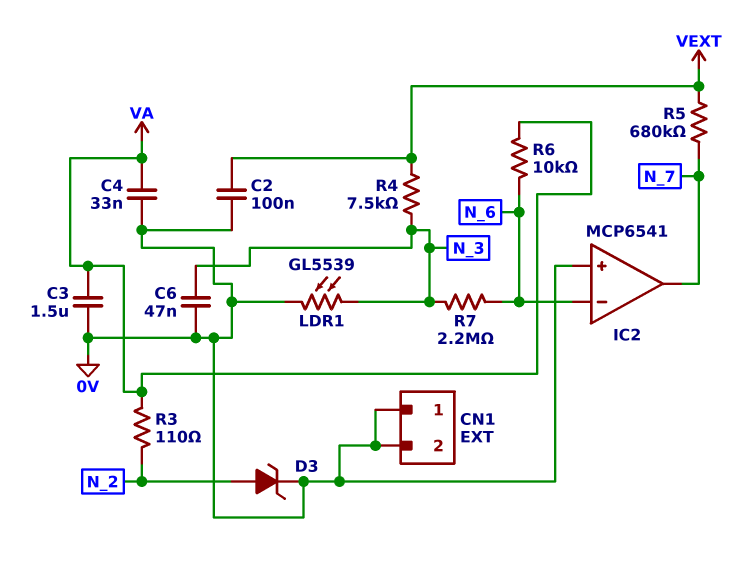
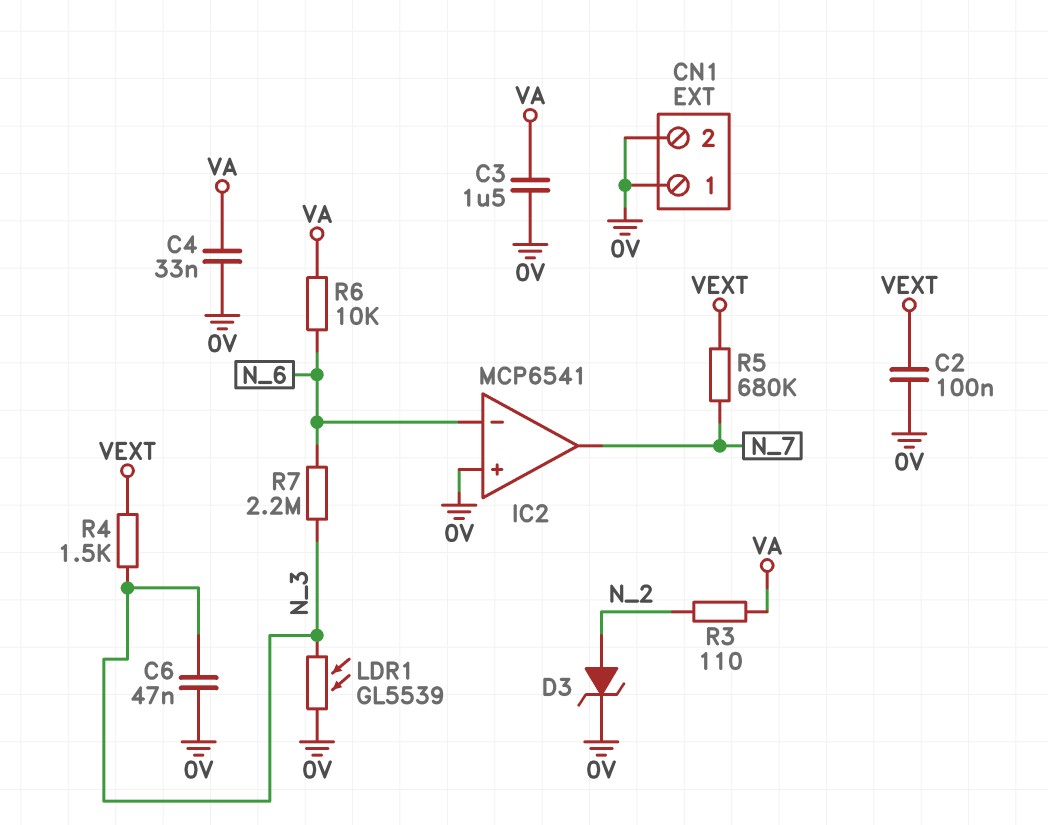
R4: 7.5k (N_3, VEXT) -> 1.5k (N_3, VEXT)

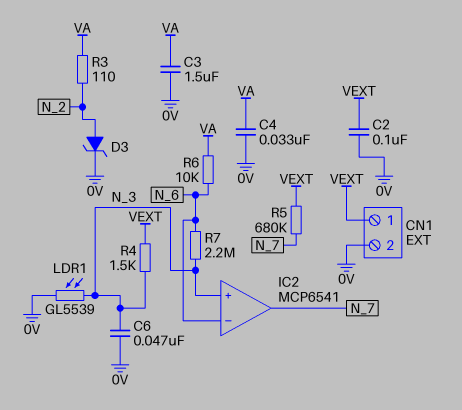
CN1 pin 1: 0V -> VEXT
IC2 pin in+: 0V -> N_3

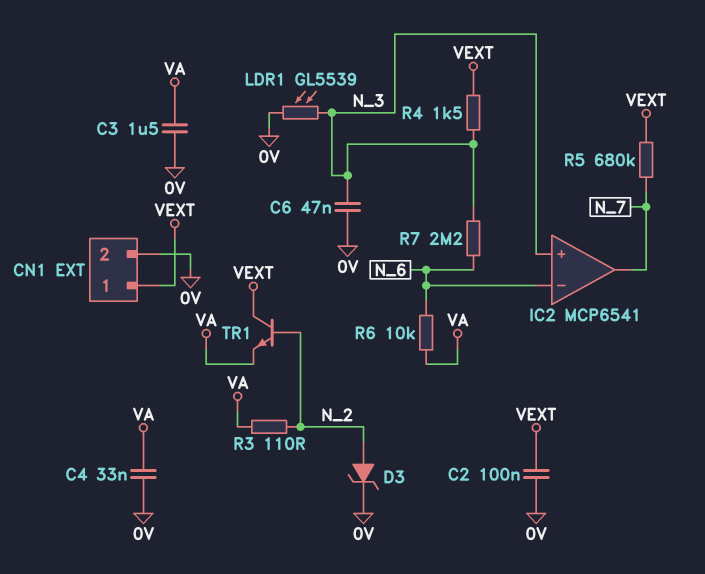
TR1: none -> NPN (B N_2, C VEXT, E VA)

